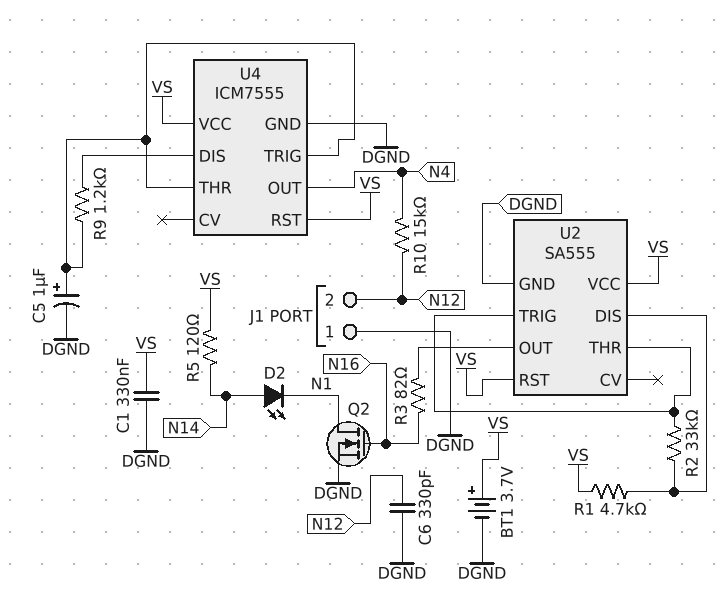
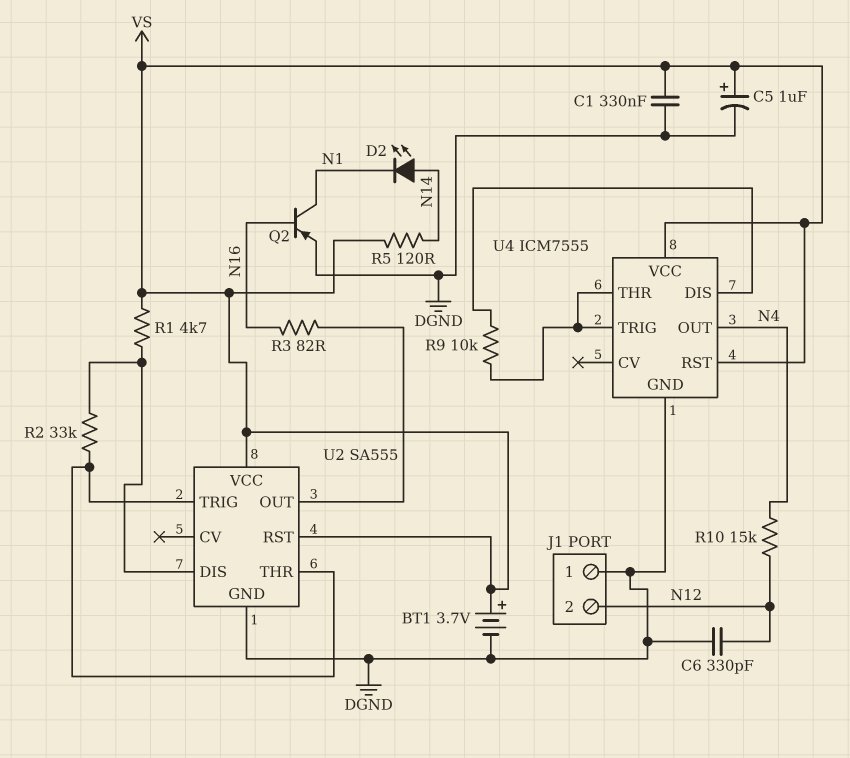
C5: 1uF (plus U4/THR, minus DGND) -> 1uF (plus VS, minus DGND)
Q2: NMOS (G N16, D N1, S DGND) -> PNP (B N16, C N1, E DGND)
R9: 1.2k (U4/DIS, U4/THR) -> 10k (U4/DIS, U4/THR)

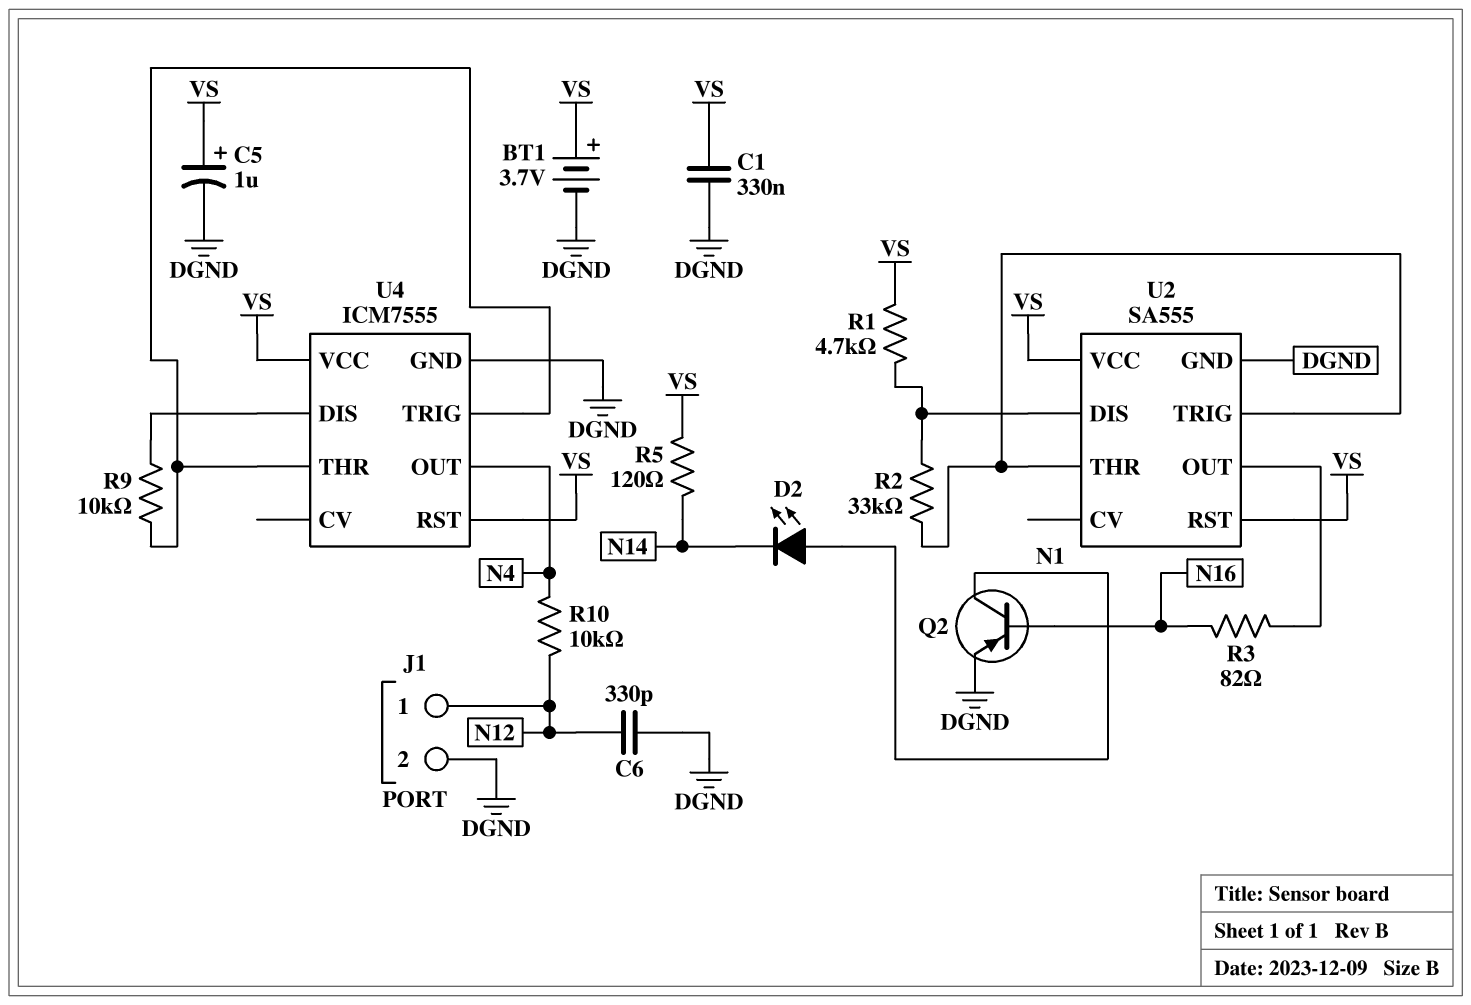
D2: LED (A N14, K N1) -> LED (A N1, K N14)
J1 pin 1: DGND -> N12
J1 pin 2: N12 -> DGND
R10: 15k (N4, N12) -> 10k (N4, N12)

